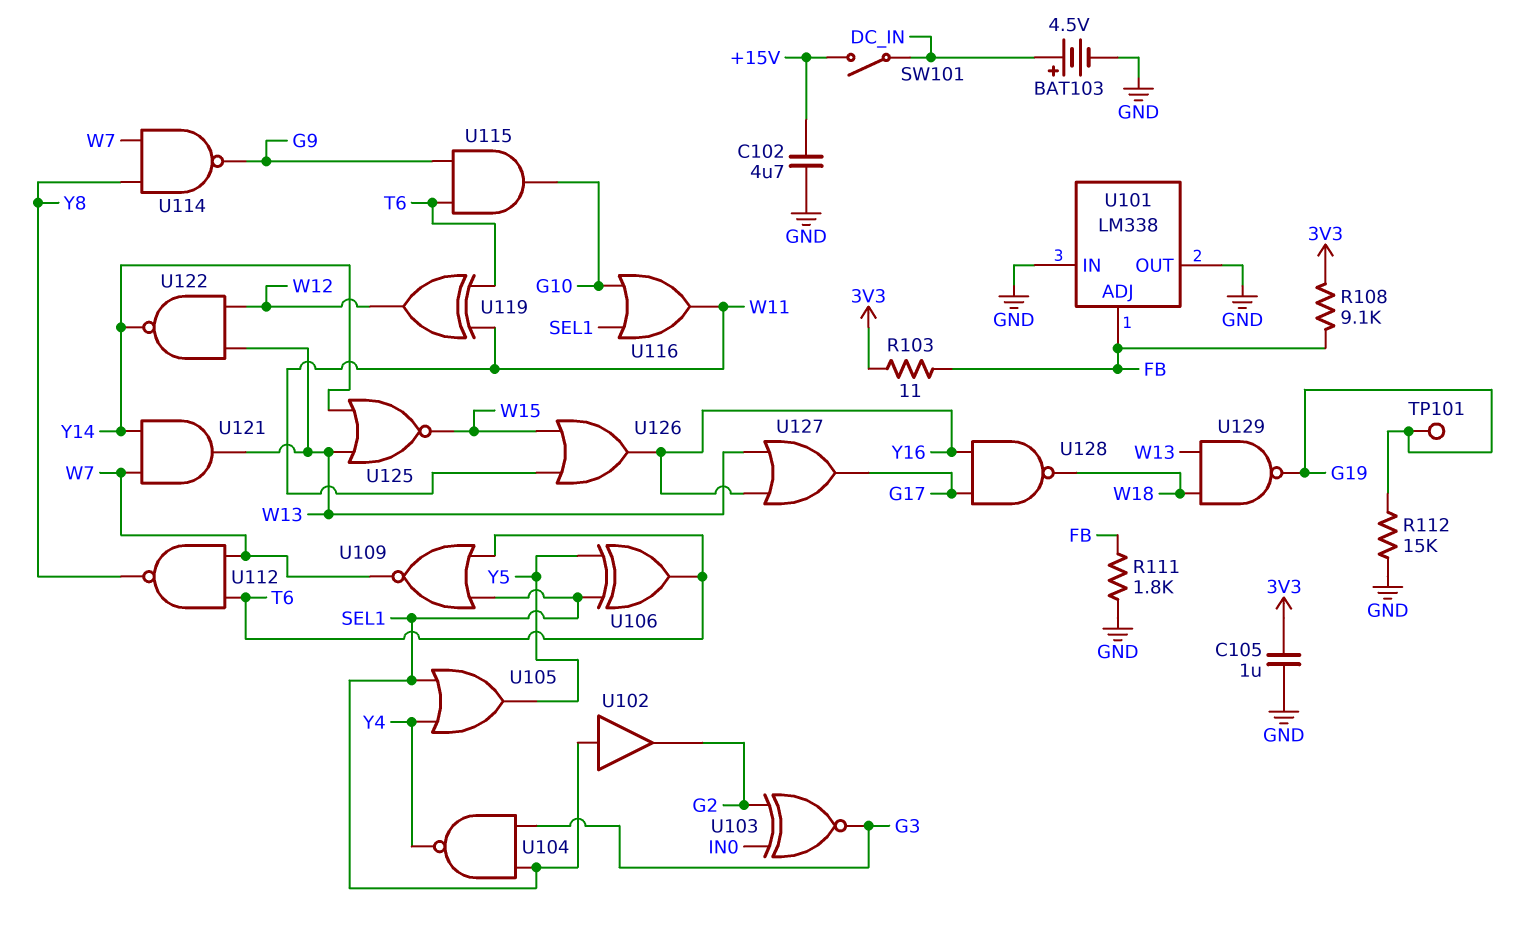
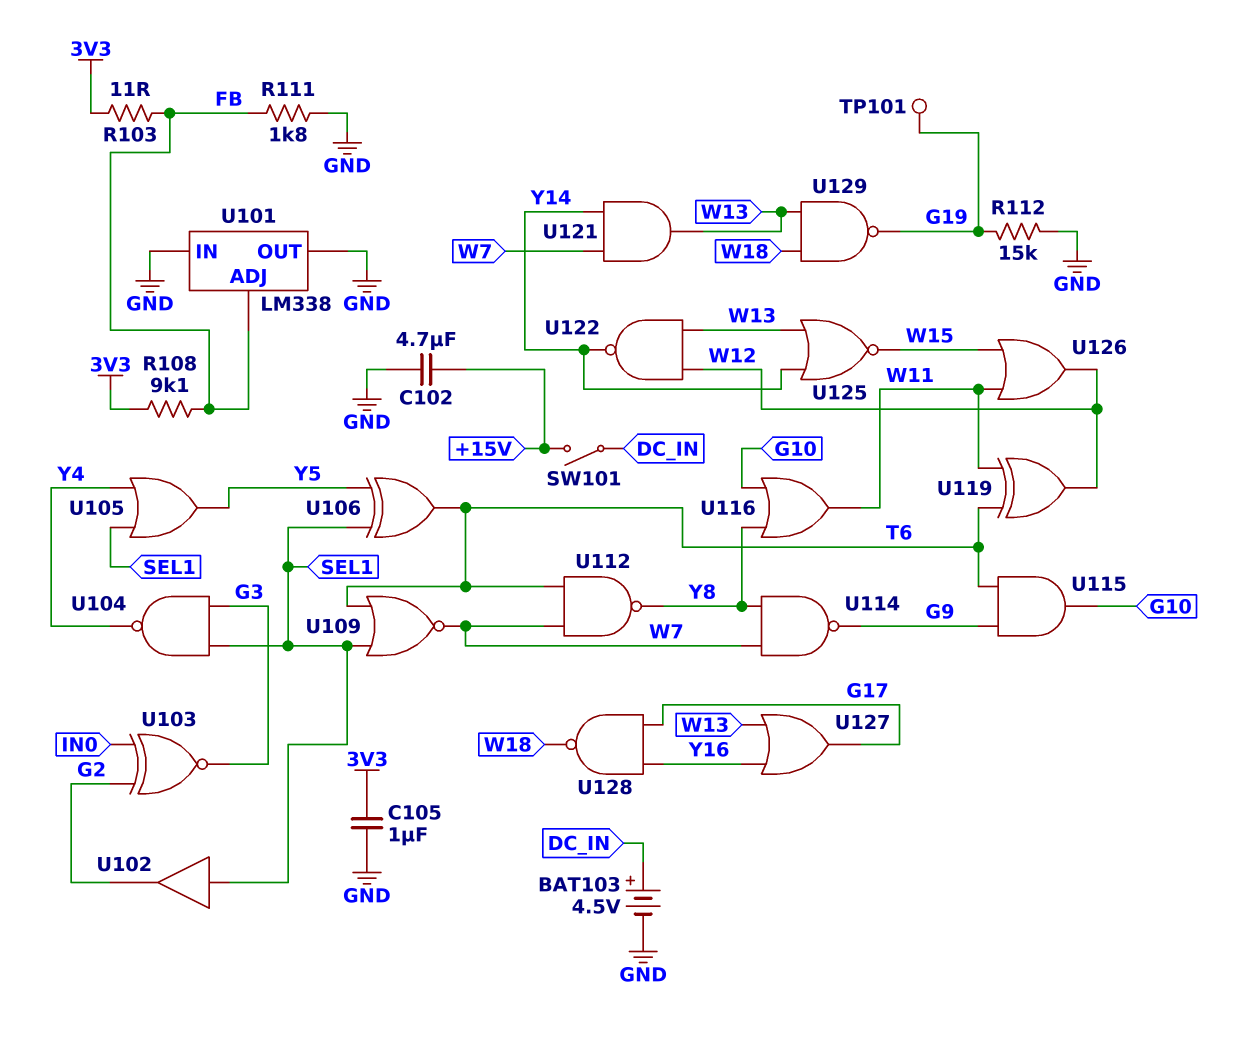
U116: OR (in G10, in SEL1, out W11) -> OR (in G10, in Y8, out W11)
U126: OR (in W11, in W15, out Y16) -> OR (in W11, in W15, out W12)

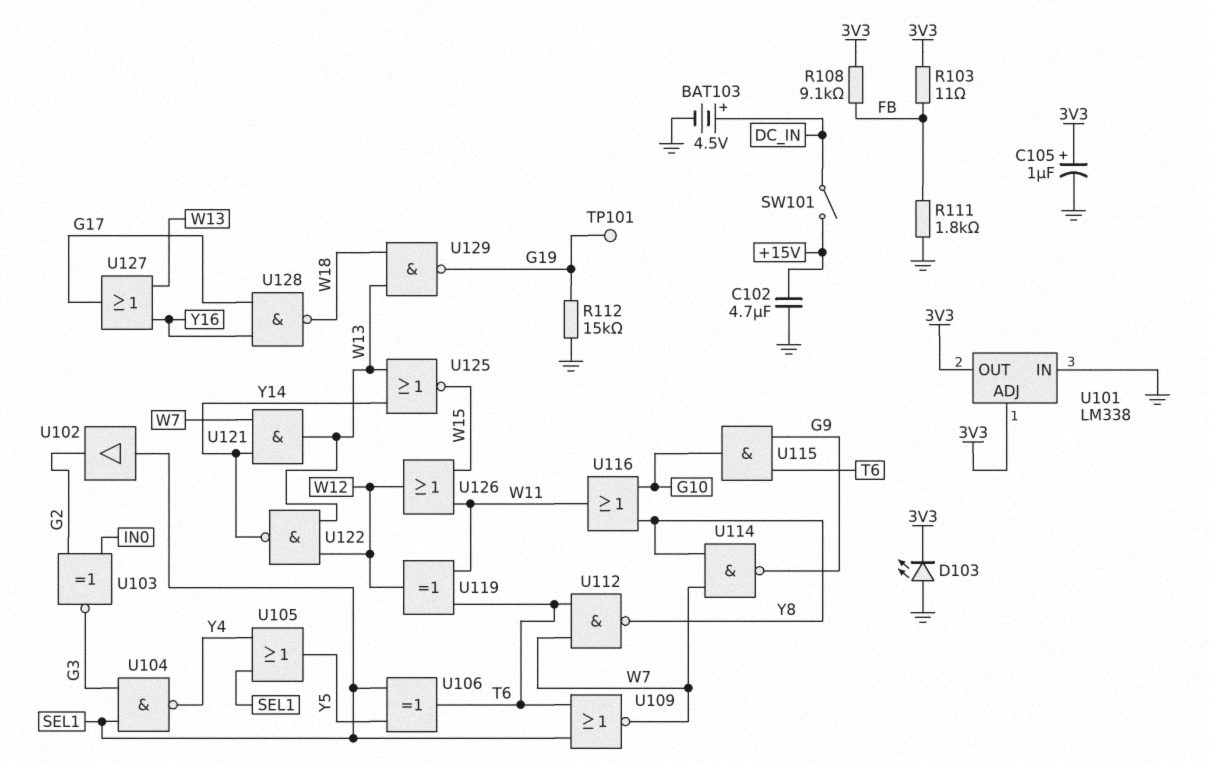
C105: 1uF (3V3, GND) -> 1uF (plus 3V3, minus GND)
D103: none -> LED (A GND, K 3V3)
U101 pin ADJ: FB -> 3V3
U101 pin OUT: GND -> 3V3

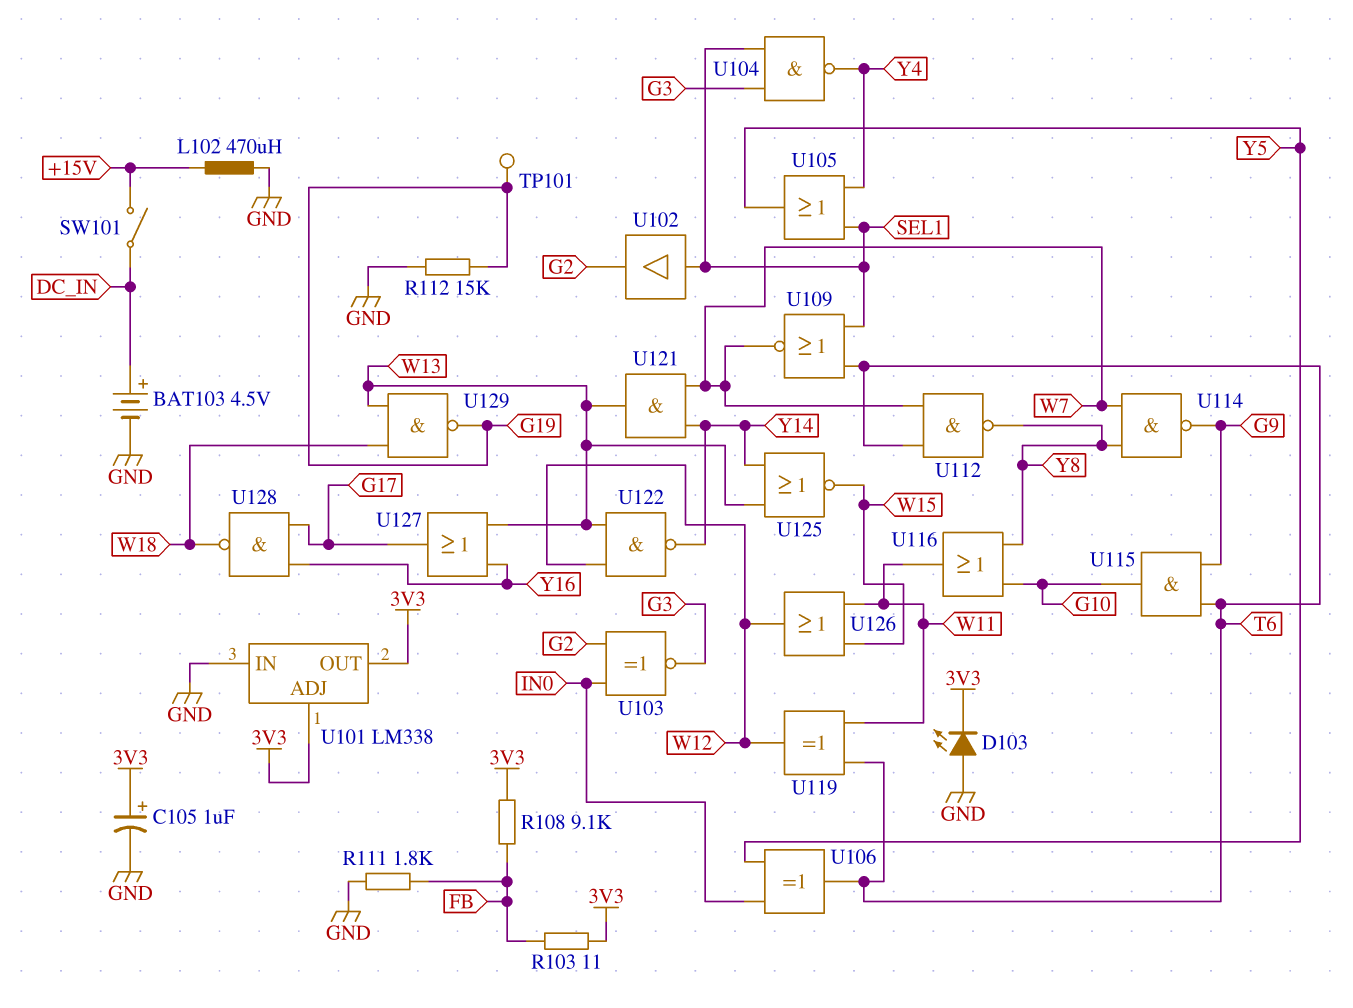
C102: 4.7uF (+15V, GND) -> none
L102: none -> 470uH (+15V, GND)
U106: XOR (in SEL1, in Y5, out T6) -> XOR (in IN0, in Y5, out T6)

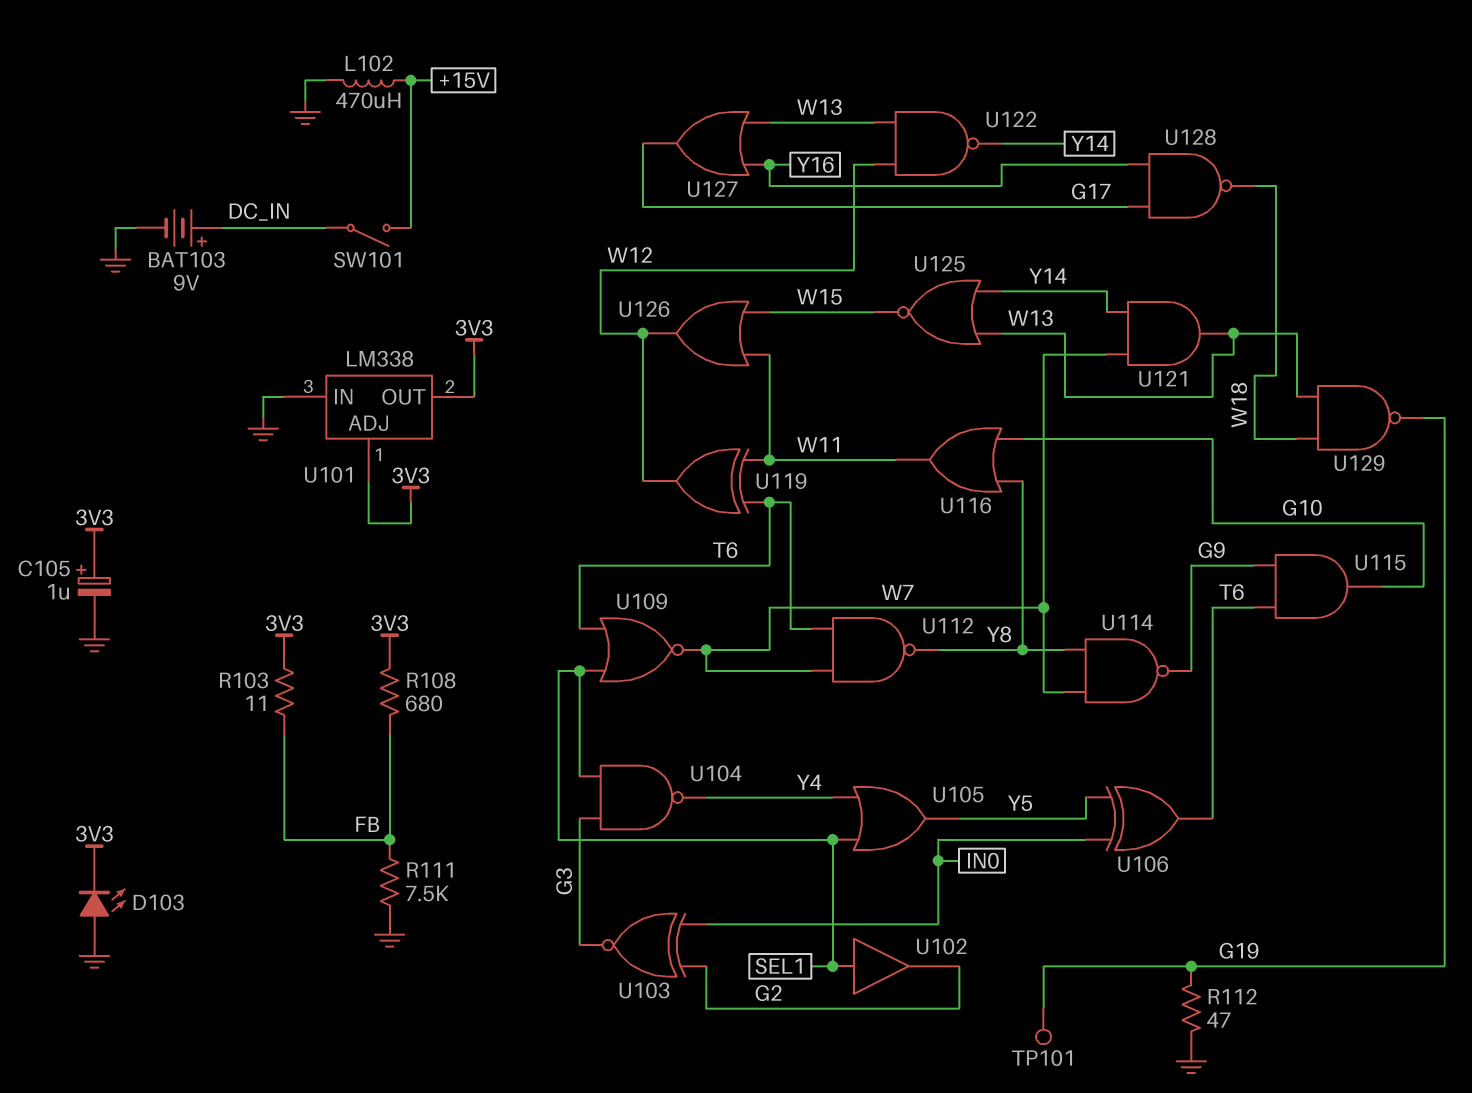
BAT103: 4.5V (plus DC_IN, minus GND) -> 9V (plus DC_IN, minus GND)
R108: 9.1k (3V3, FB) -> 680 (3V3, FB)
R111: 1.8k (FB, GND) -> 7.5k (FB, GND)
R112: 15k (G19, GND) -> 47 (G19, GND)

